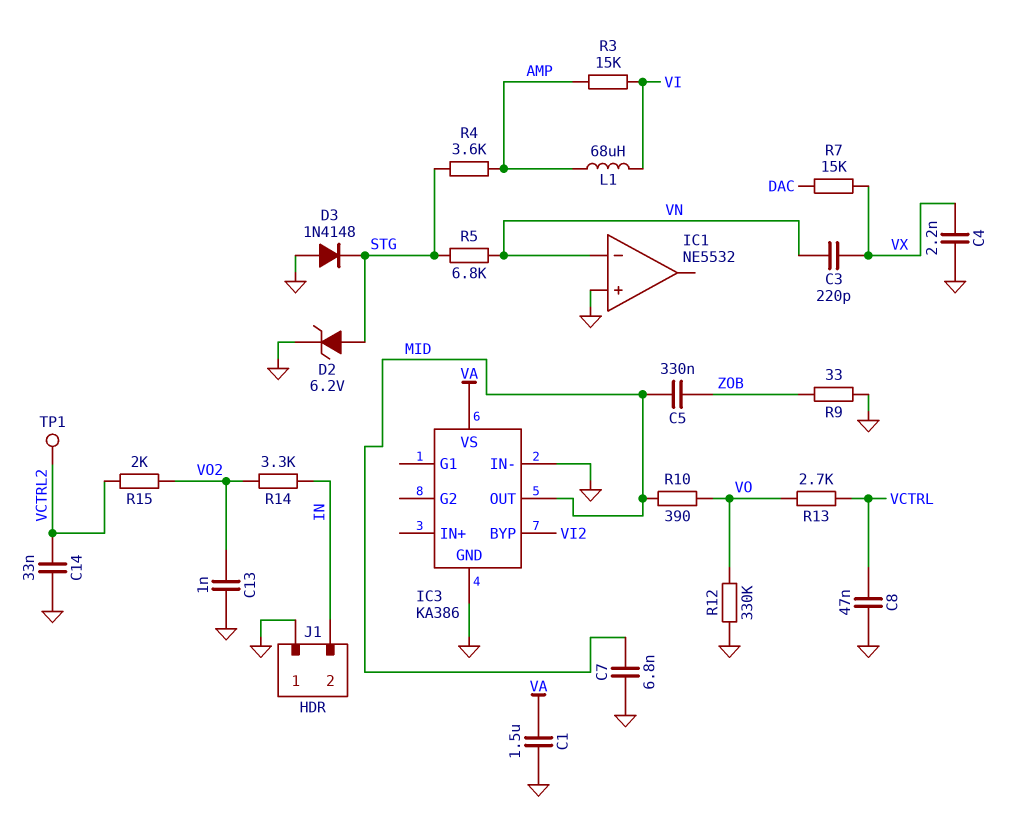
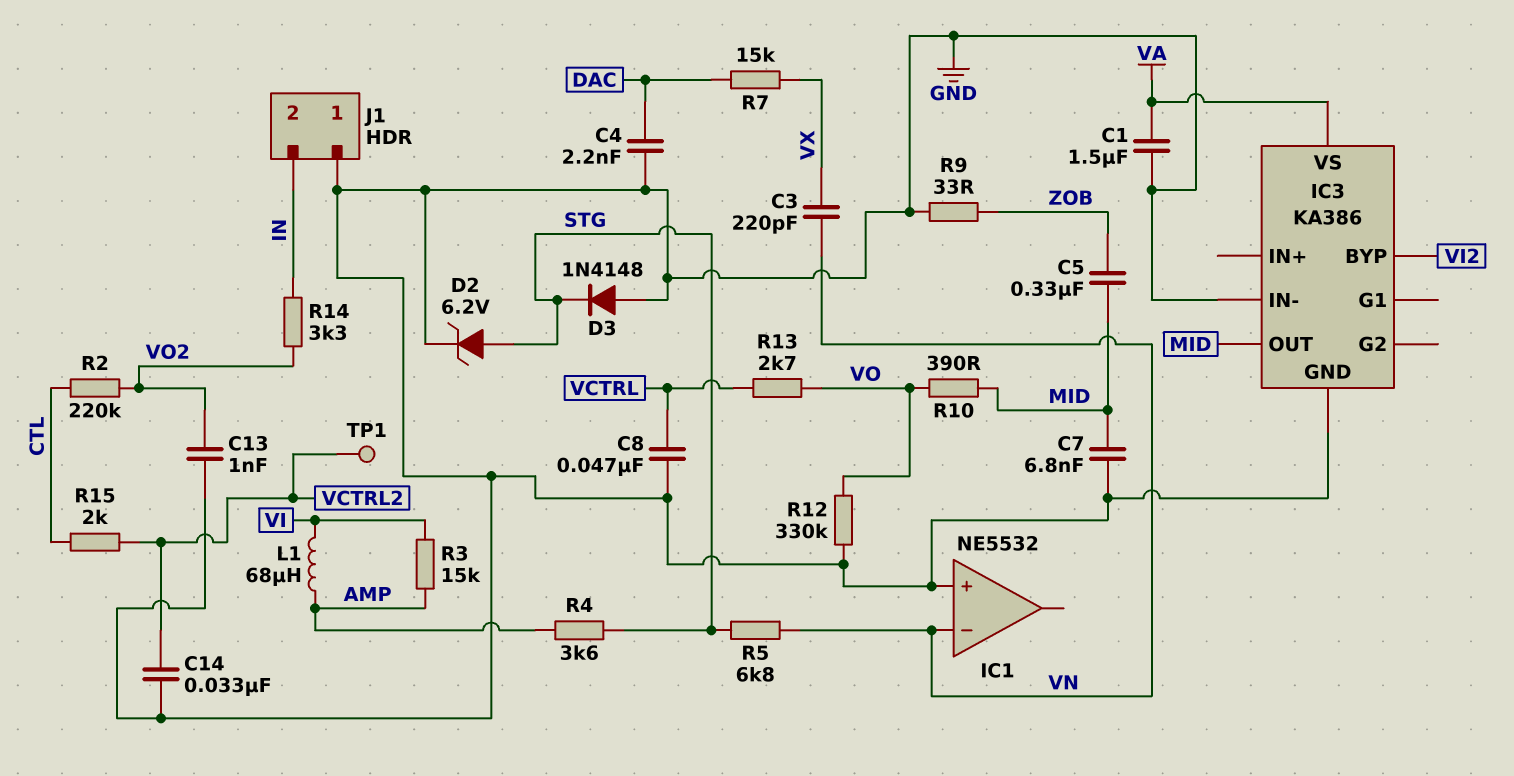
C4: 2.2nF (GND, VX) -> 2.2nF (DAC, GND)
R2: none -> 220k (CTL, VO2)
R15: 2k (VCTRL2, VO2) -> 2k (CTL, VCTRL2)

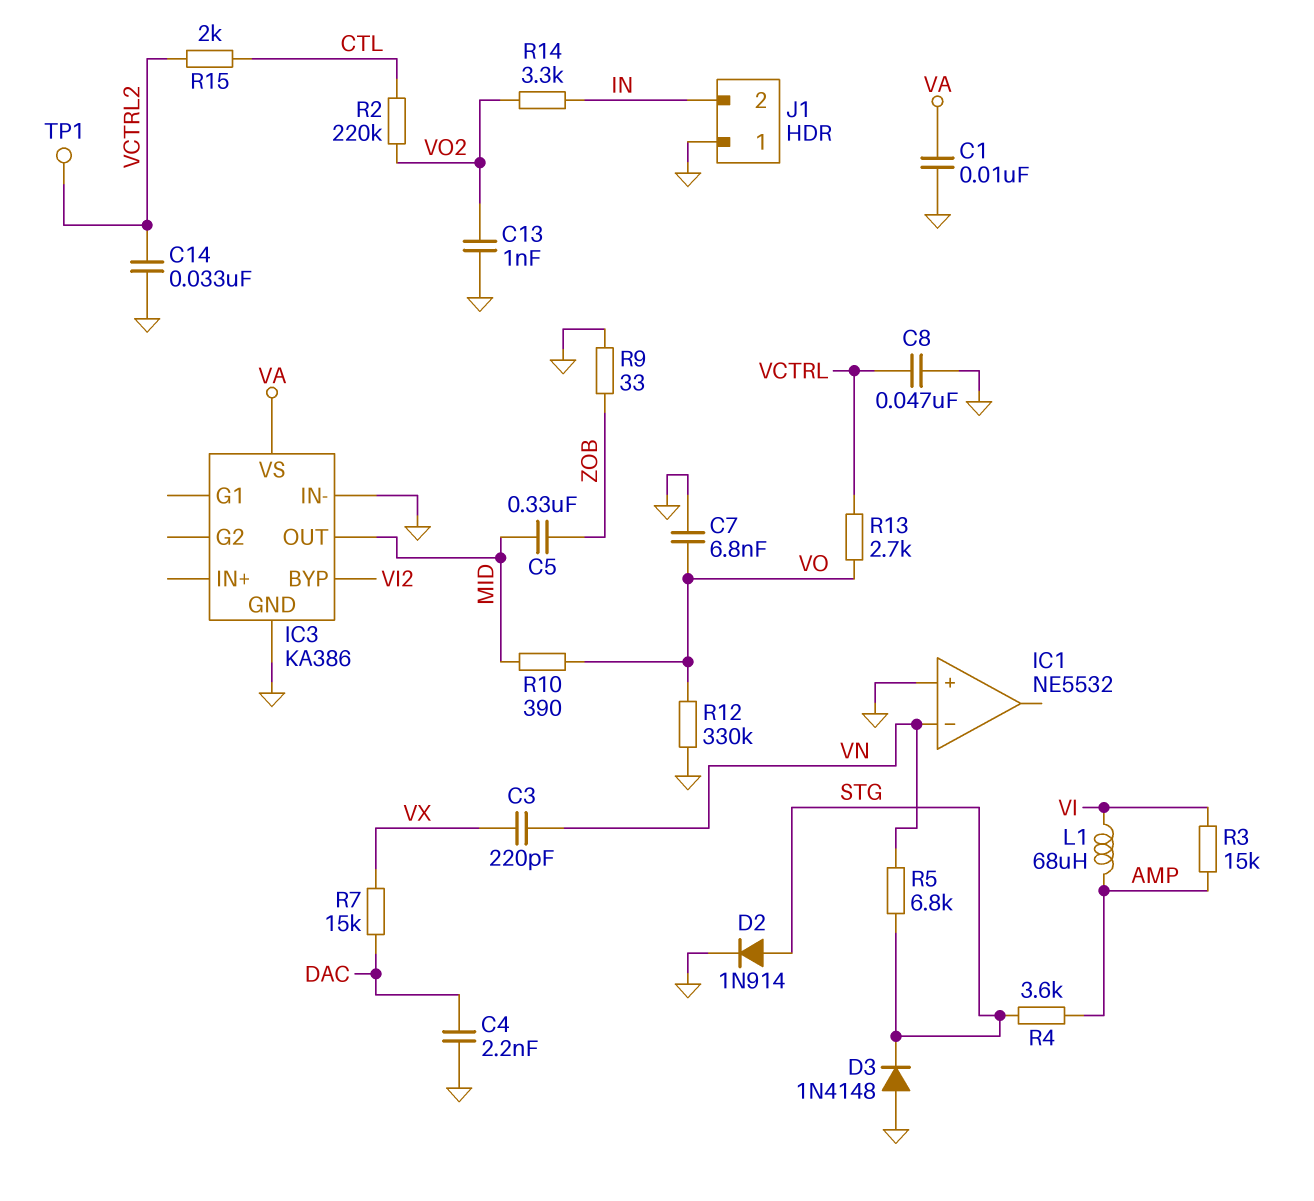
C1: 1.5uF (GND, VA) -> 10nF (GND, VA)
C7: 6.8nF (GND, MID) -> 6.8nF (GND, VO)
D2: zener 6.2V (A STG, K GND) -> diode 1N914 (A STG, K GND)

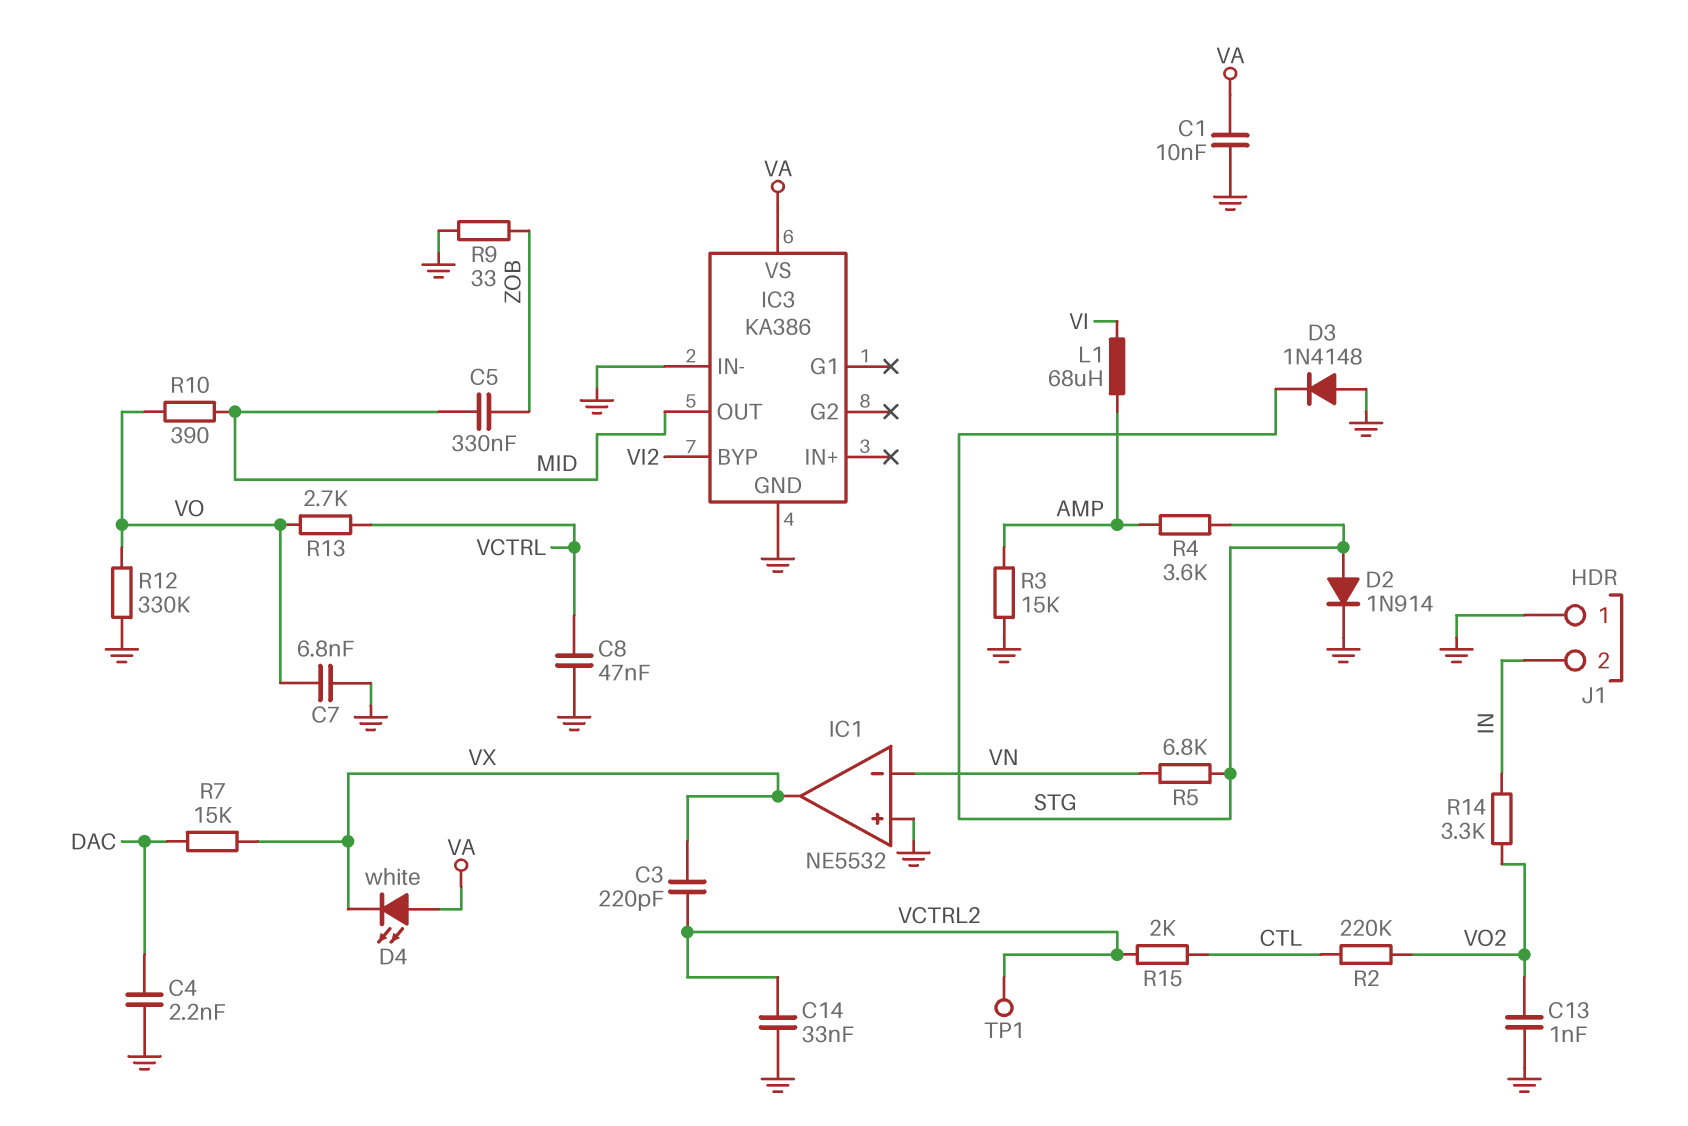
C3: 220pF (VN, VX) -> 220pF (VCTRL2, VX)
D4: none -> LED white (A VA, K VX)
IC1 pin out: none -> VX
R3: 15k (AMP, VI) -> 15k (AMP, GND)

